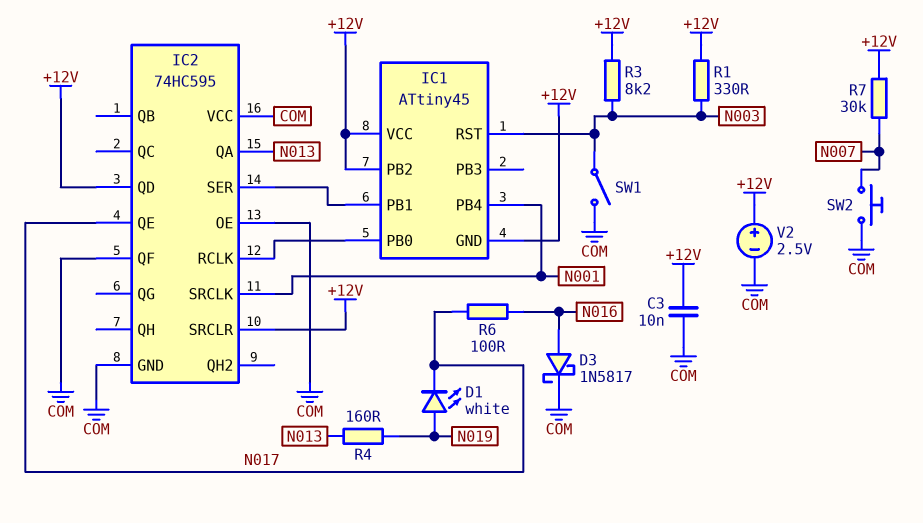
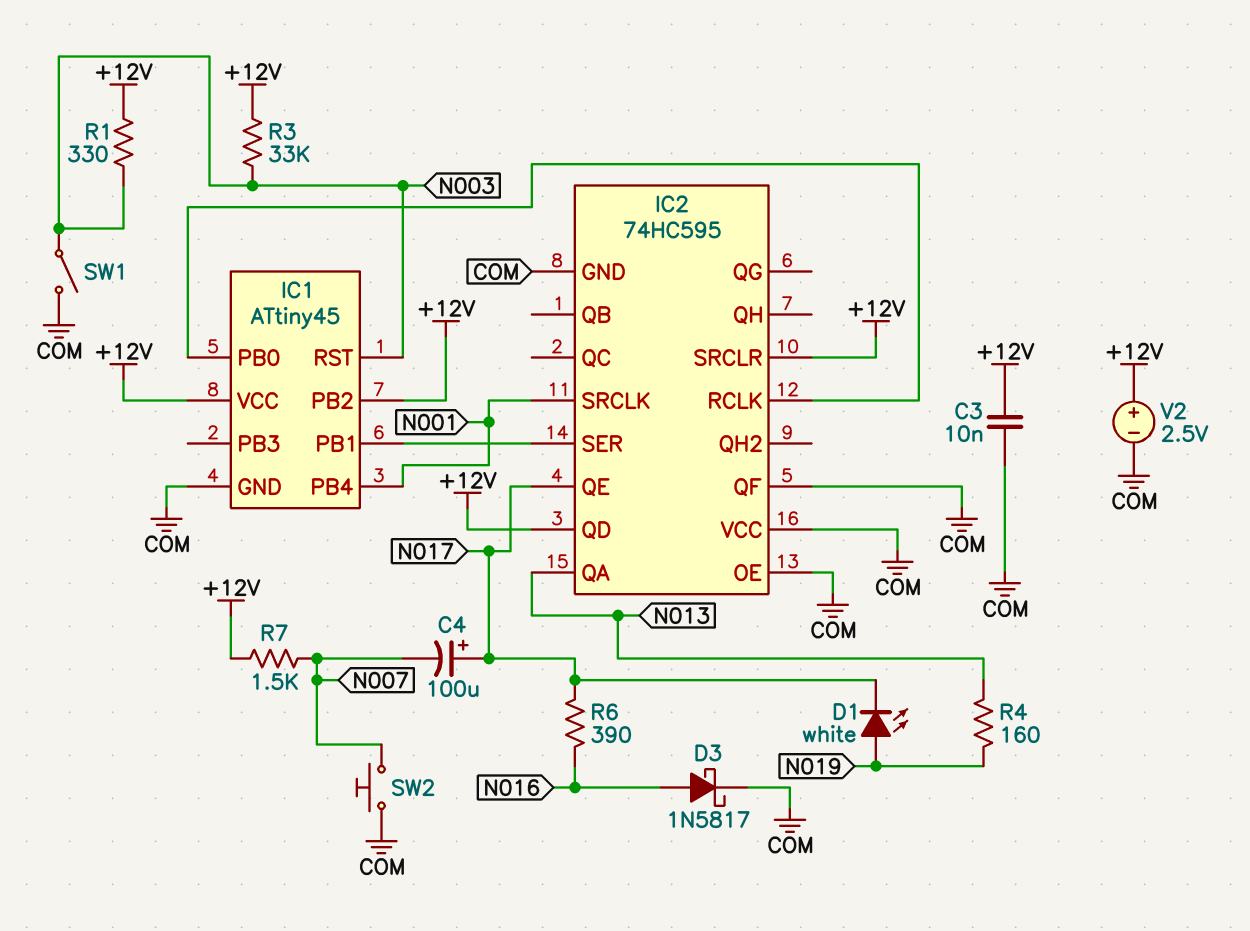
C4: none -> 100uF (plus N017, minus N007)
IC1 pin GND: +12V -> COM
R3: 8.2k (+12V, N003) -> 33k (+12V, N003)
R6: 100 (N016, N017) -> 390 (N016, N017)
R7: 30k (+12V, N007) -> 1.5k (+12V, N007)

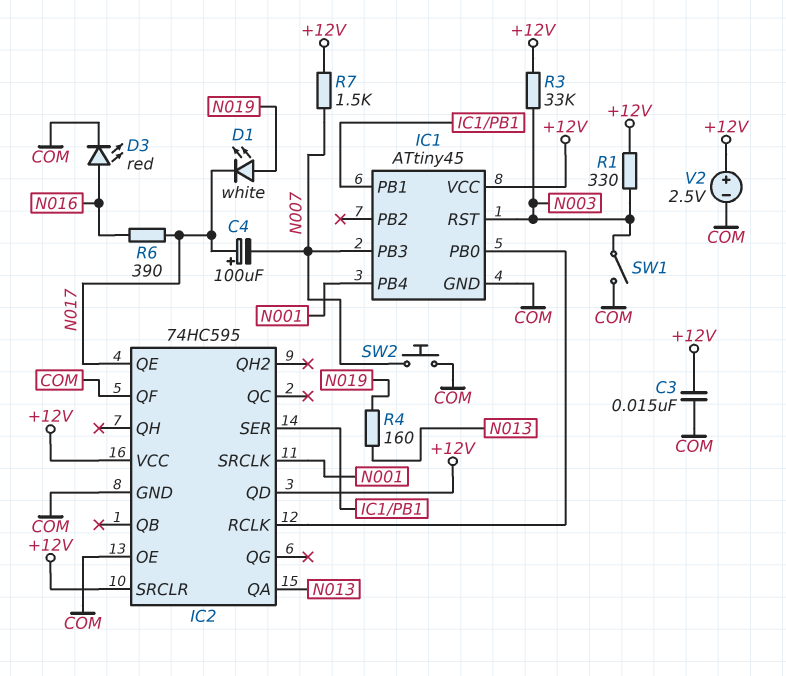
C3: 10nF (+12V, COM) -> 15nF (+12V, COM)
D3: schottky 1N5817 (A N016, K COM) -> LED red (A N016, K COM)
IC1 pin PB2: +12V -> none
IC1 pin PB3: none -> N007
IC2 pin VCC: COM -> +12V

